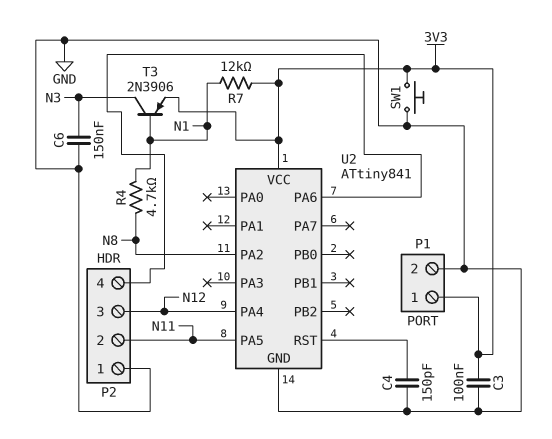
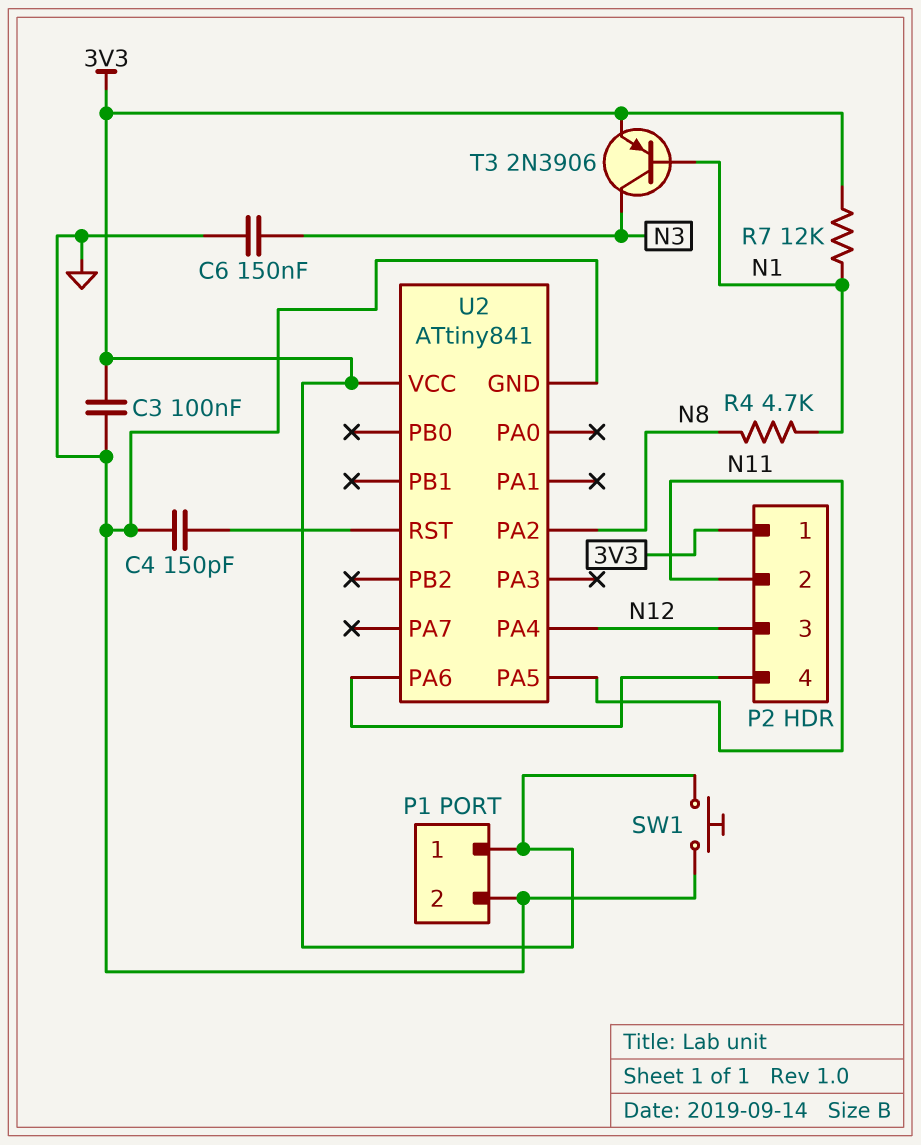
P2 pin 1: GND -> 3V3

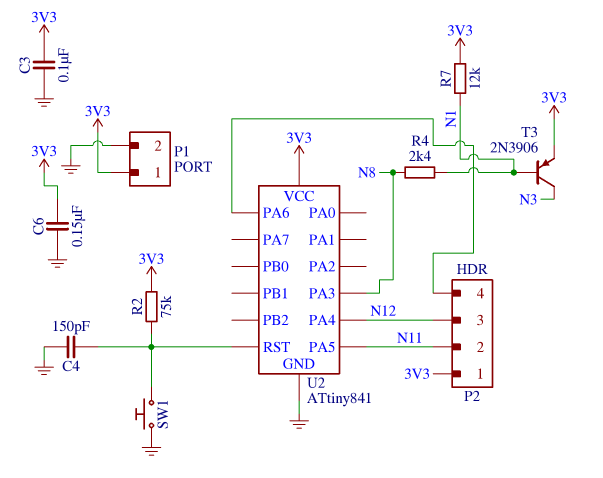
C6: 150nF (GND, N3) -> 150nF (3V3, GND)
R2: none -> 75k (3V3, U2/RST)
R4: 4.7k (N1, N8) -> 2.4k (N1, N8)
SW1: button (3V3, GND) -> button (GND, U2/RST)
U2 pin PA2: N8 -> none
U2 pin PA3: none -> N8

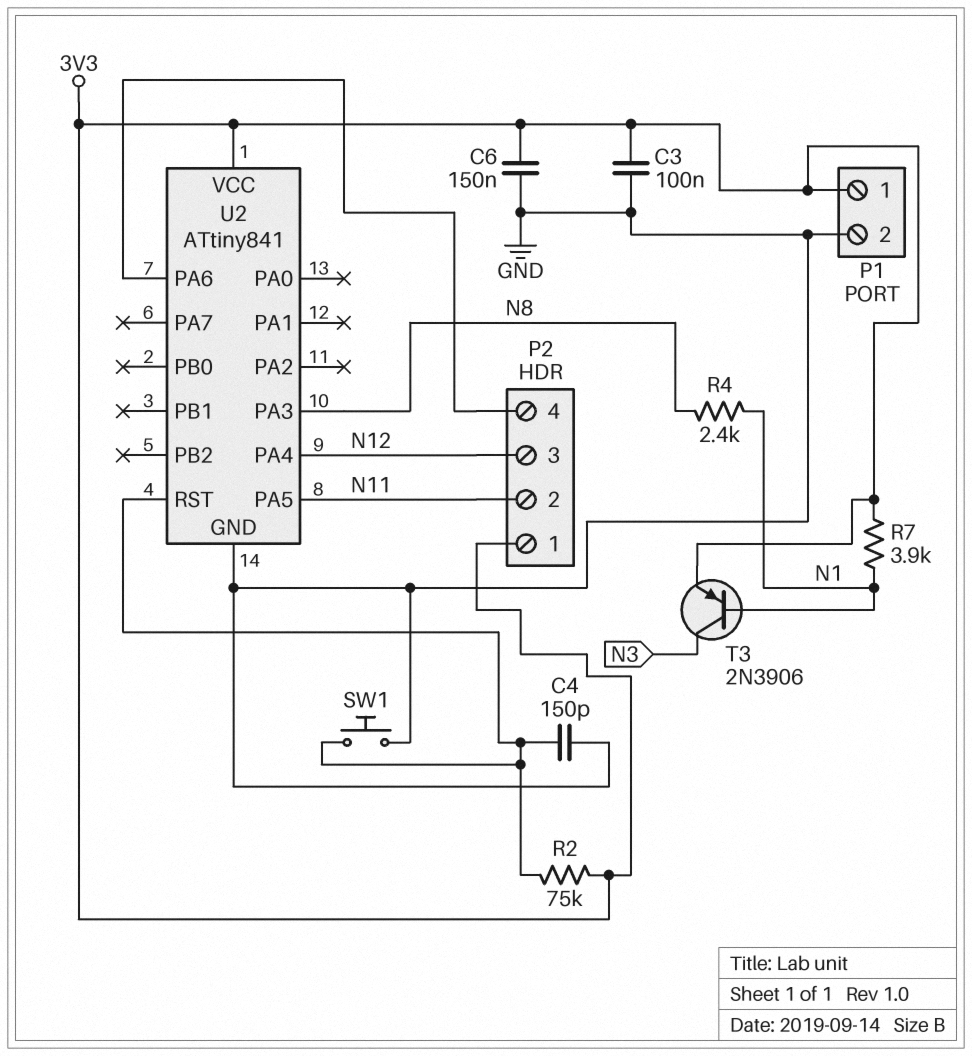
R7: 12k (3V3, N1) -> 3.9k (3V3, N1)

